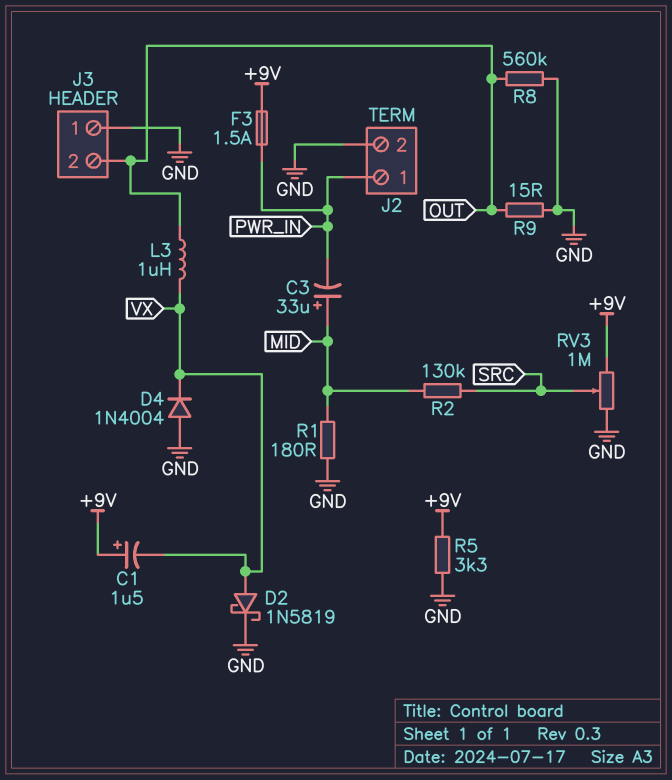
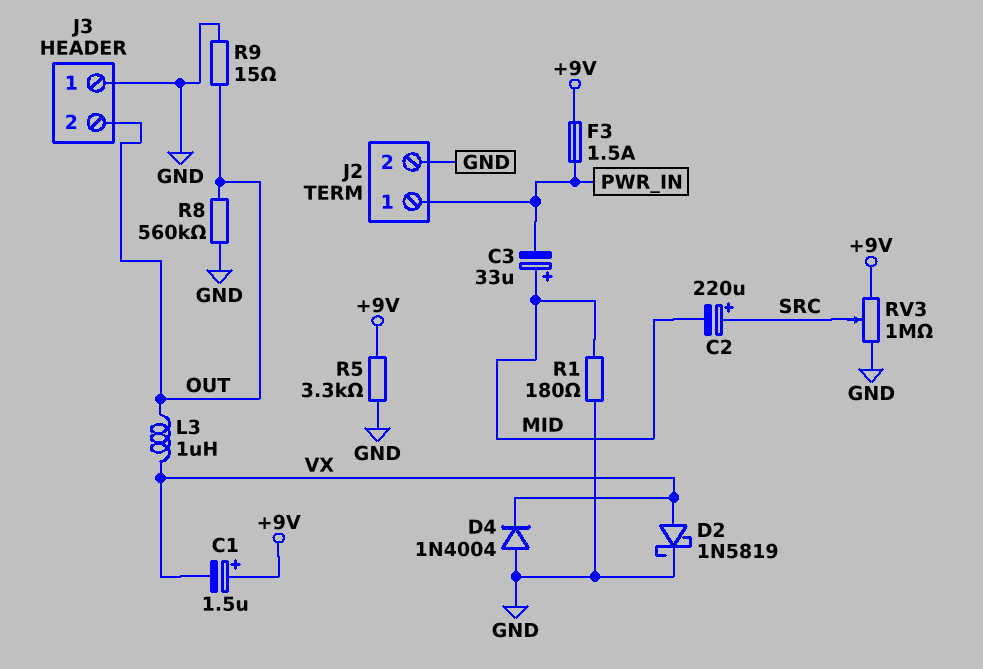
C2: none -> 220uF (plus SRC, minus MID)
R2: 130k (MID, SRC) -> none

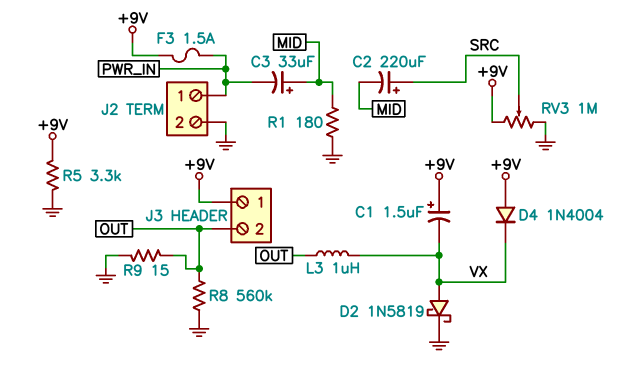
D4: diode 1N4004 (A GND, K VX) -> diode 1N4004 (A +9V, K VX)
J3 pin 1: GND -> +9V

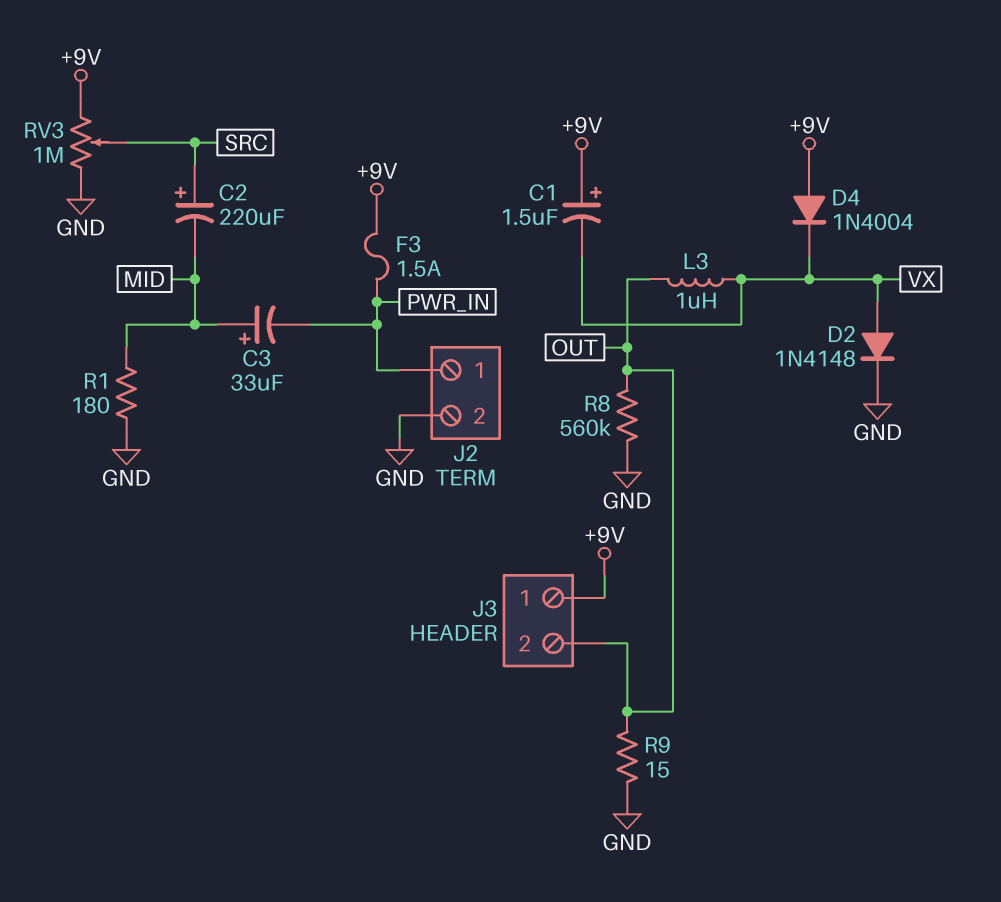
D2: schottky 1N5819 (A VX, K GND) -> diode 1N4148 (A VX, K GND)
R5: 3.3k (+9V, GND) -> none

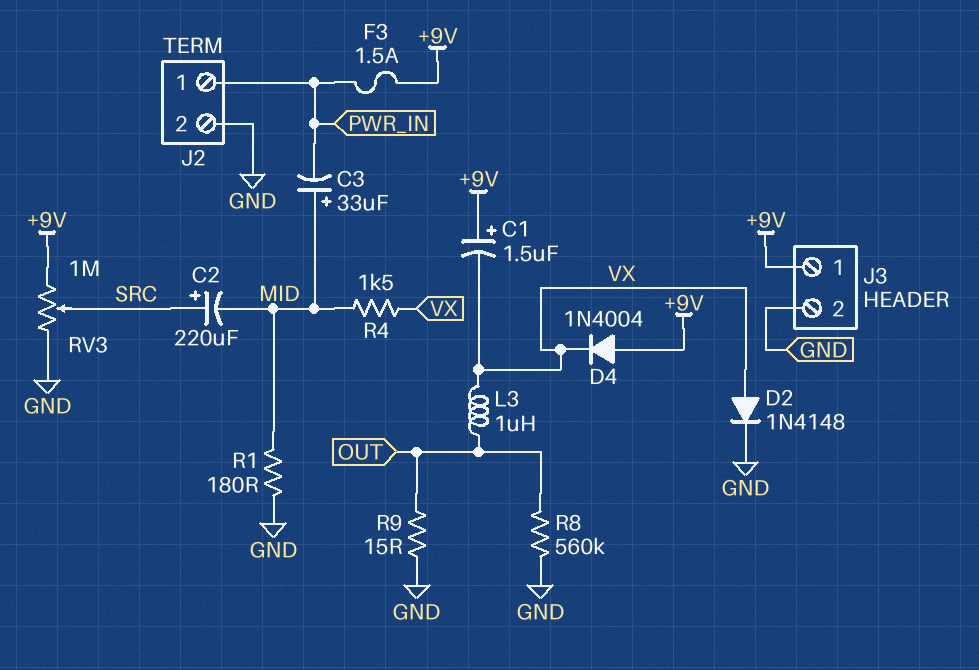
J3 pin 2: OUT -> GND
R4: none -> 1.5k (MID, VX)

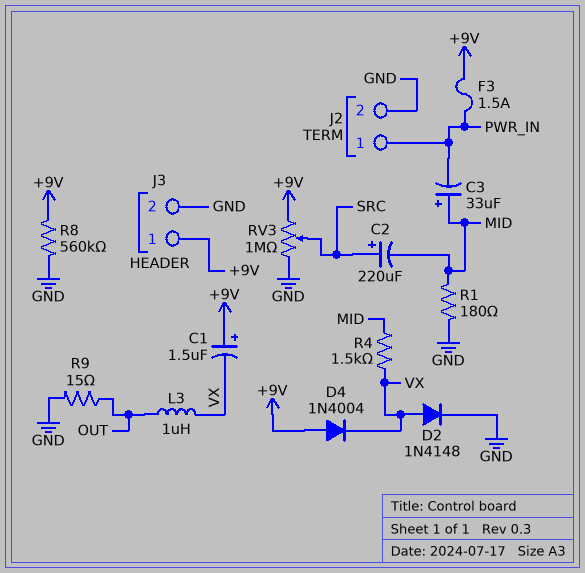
R8: 560k (GND, OUT) -> 560k (+9V, GND)

